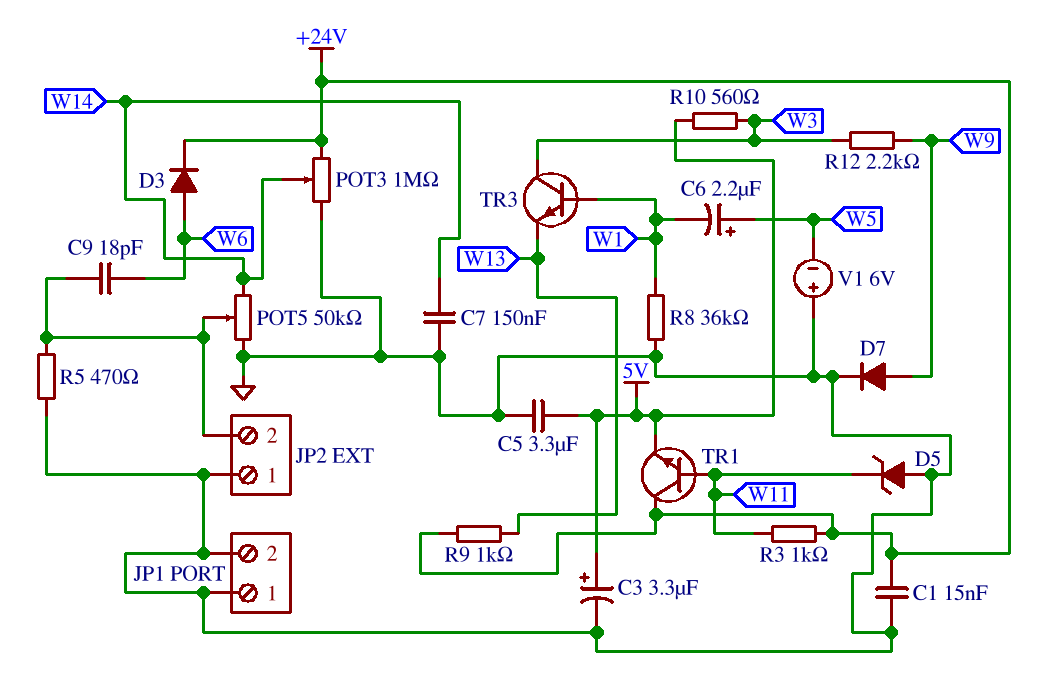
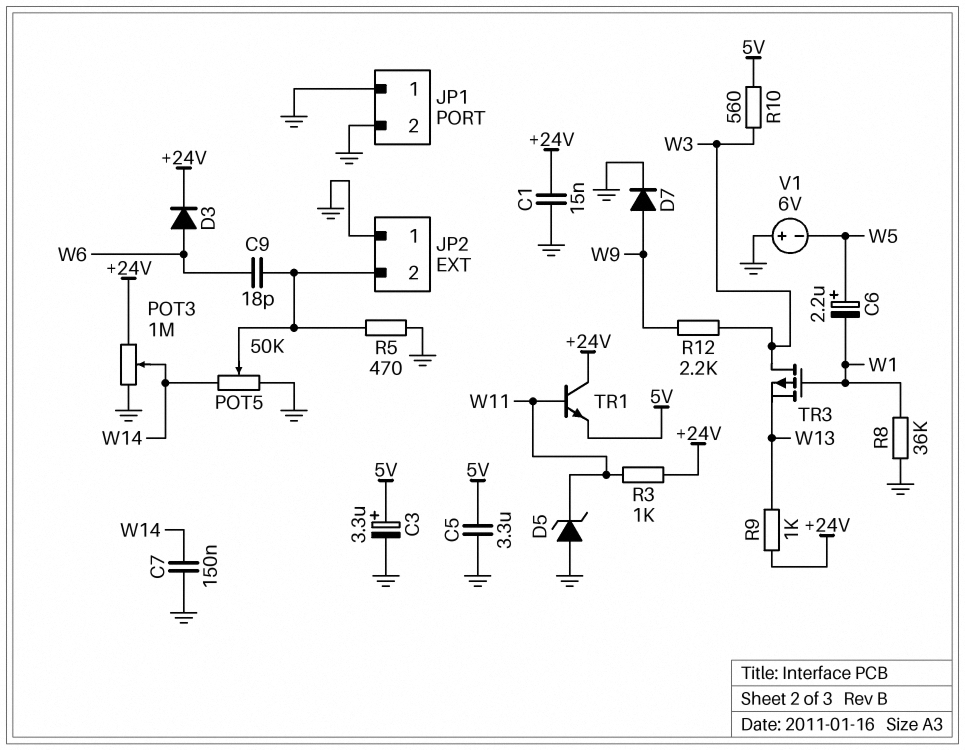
TR3: NPN (B W1, C W3, E W13) -> PMOS (G W1, D W3, S W13)

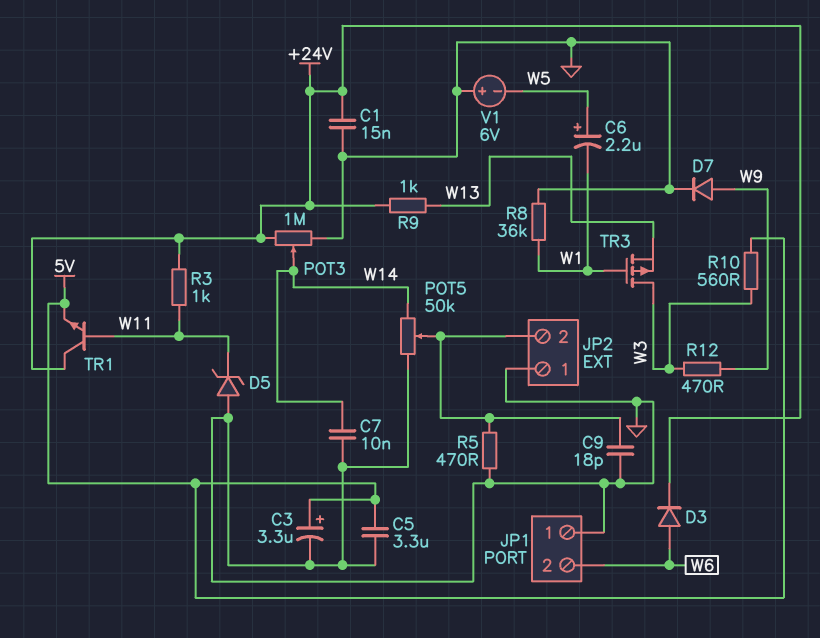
C7: 150nF (GND, W14) -> 10nF (GND, W14)
C9: 18pF (JP2/2, W6) -> 18pF (GND, JP2/2)
JP1 pin 2: GND -> W6
R12: 2.2k (W3, W9) -> 470 (W3, W9)

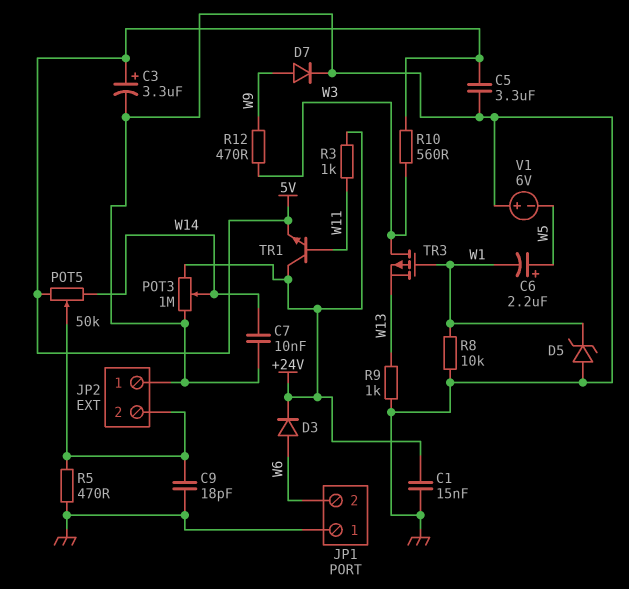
D5: zener (A GND, K W11) -> zener (A GND, K W1)
POT5: 50k (GND, W14, wiper JP2/2) -> 50k (5V, W14, wiper JP2/2)
R8: 36k (GND, W1) -> 10k (GND, W1)
R9: 1k (+24V, W13) -> 1k (GND, W13)

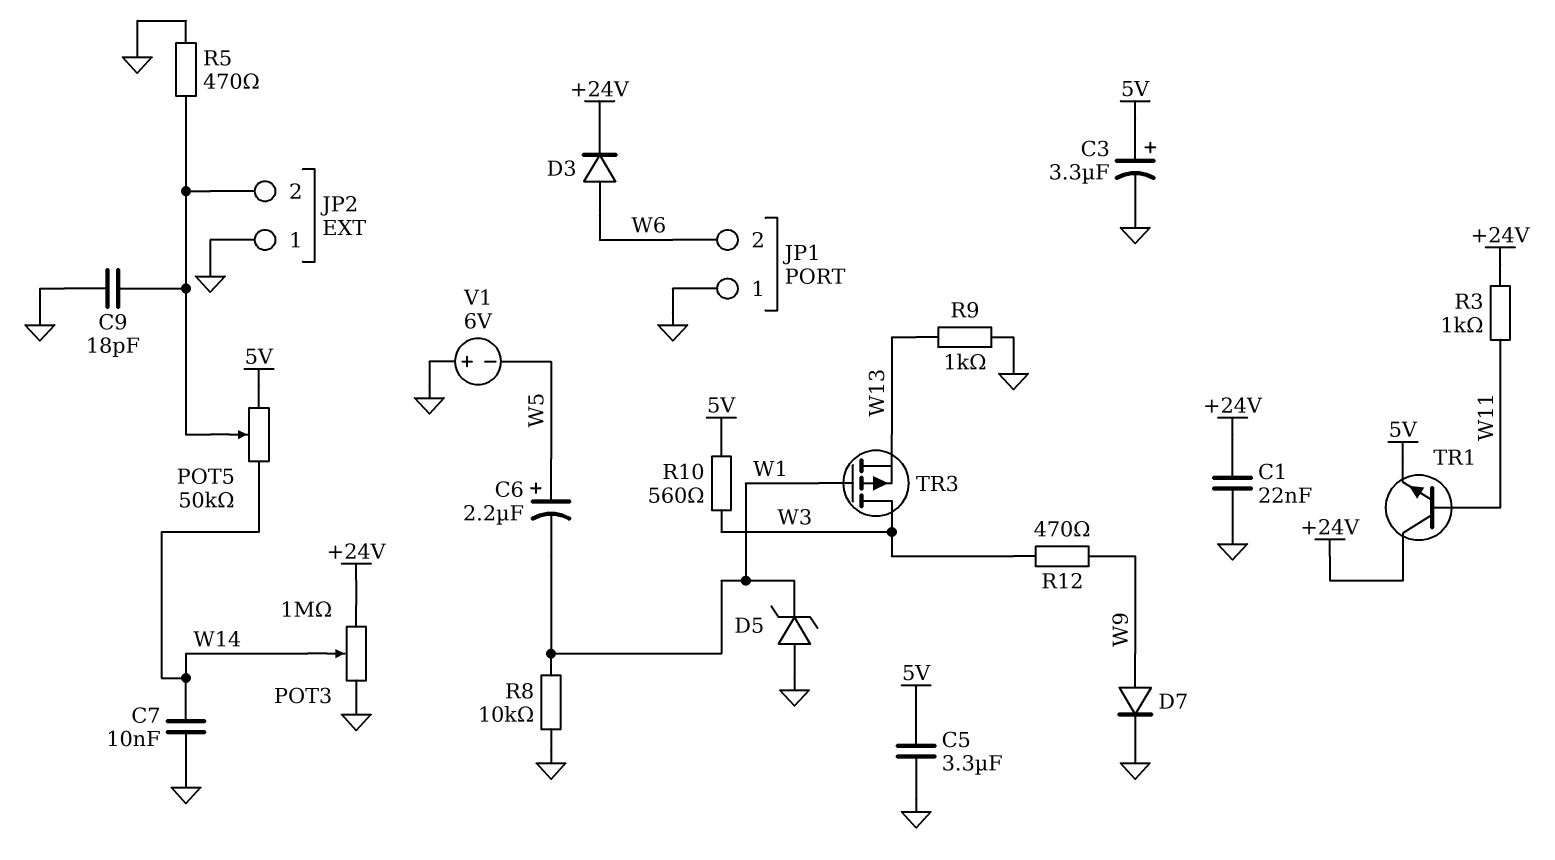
C1: 15nF (+24V, GND) -> 22nF (+24V, GND)

